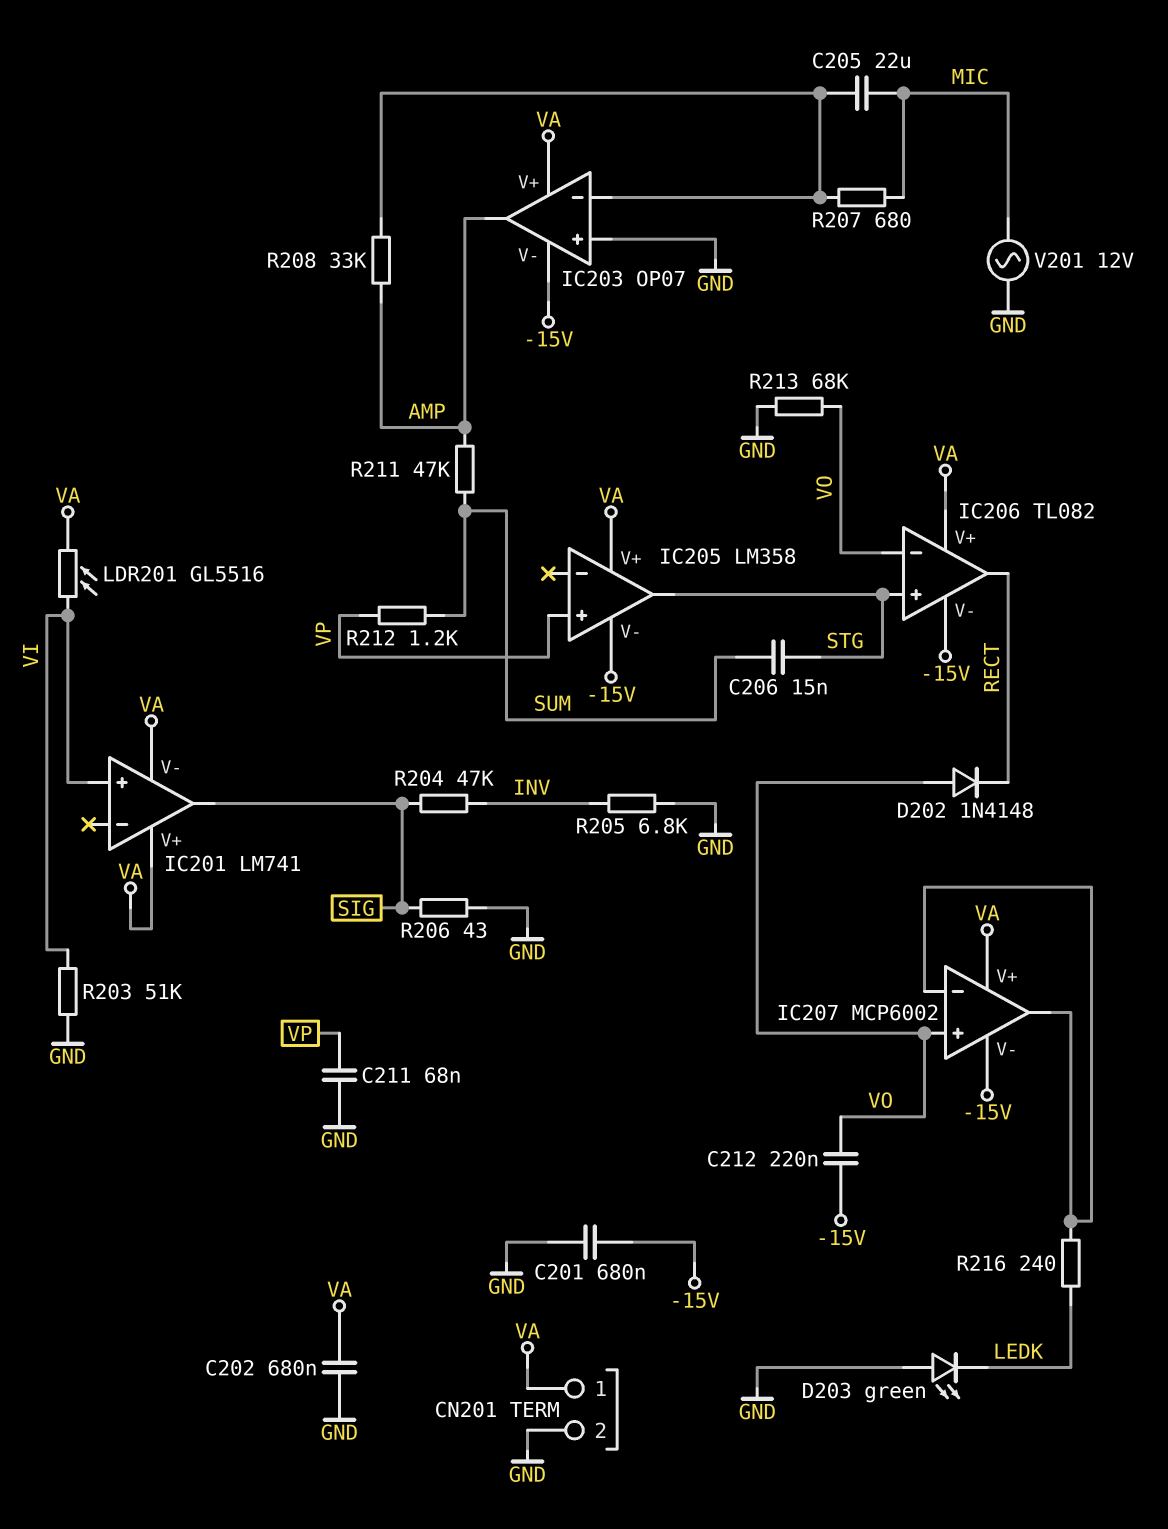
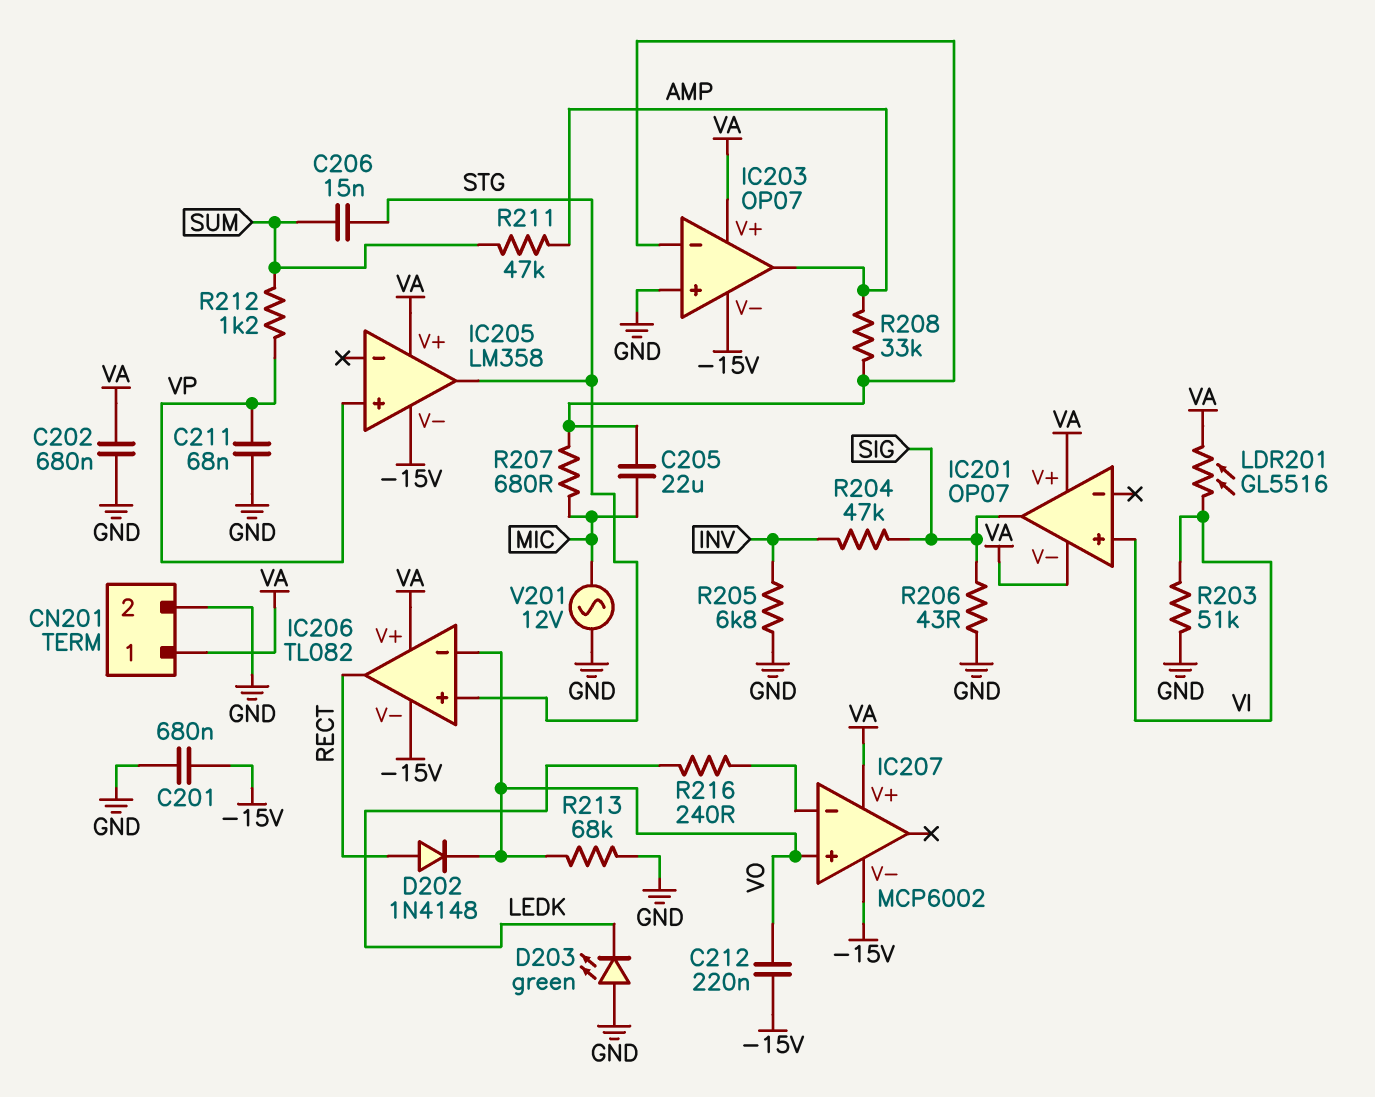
D202: diode 1N4148 (A VO, K RECT) -> diode 1N4148 (A RECT, K VO)
IC201: LM741 -> OP07
IC207 pin out: IC207/in- -> none

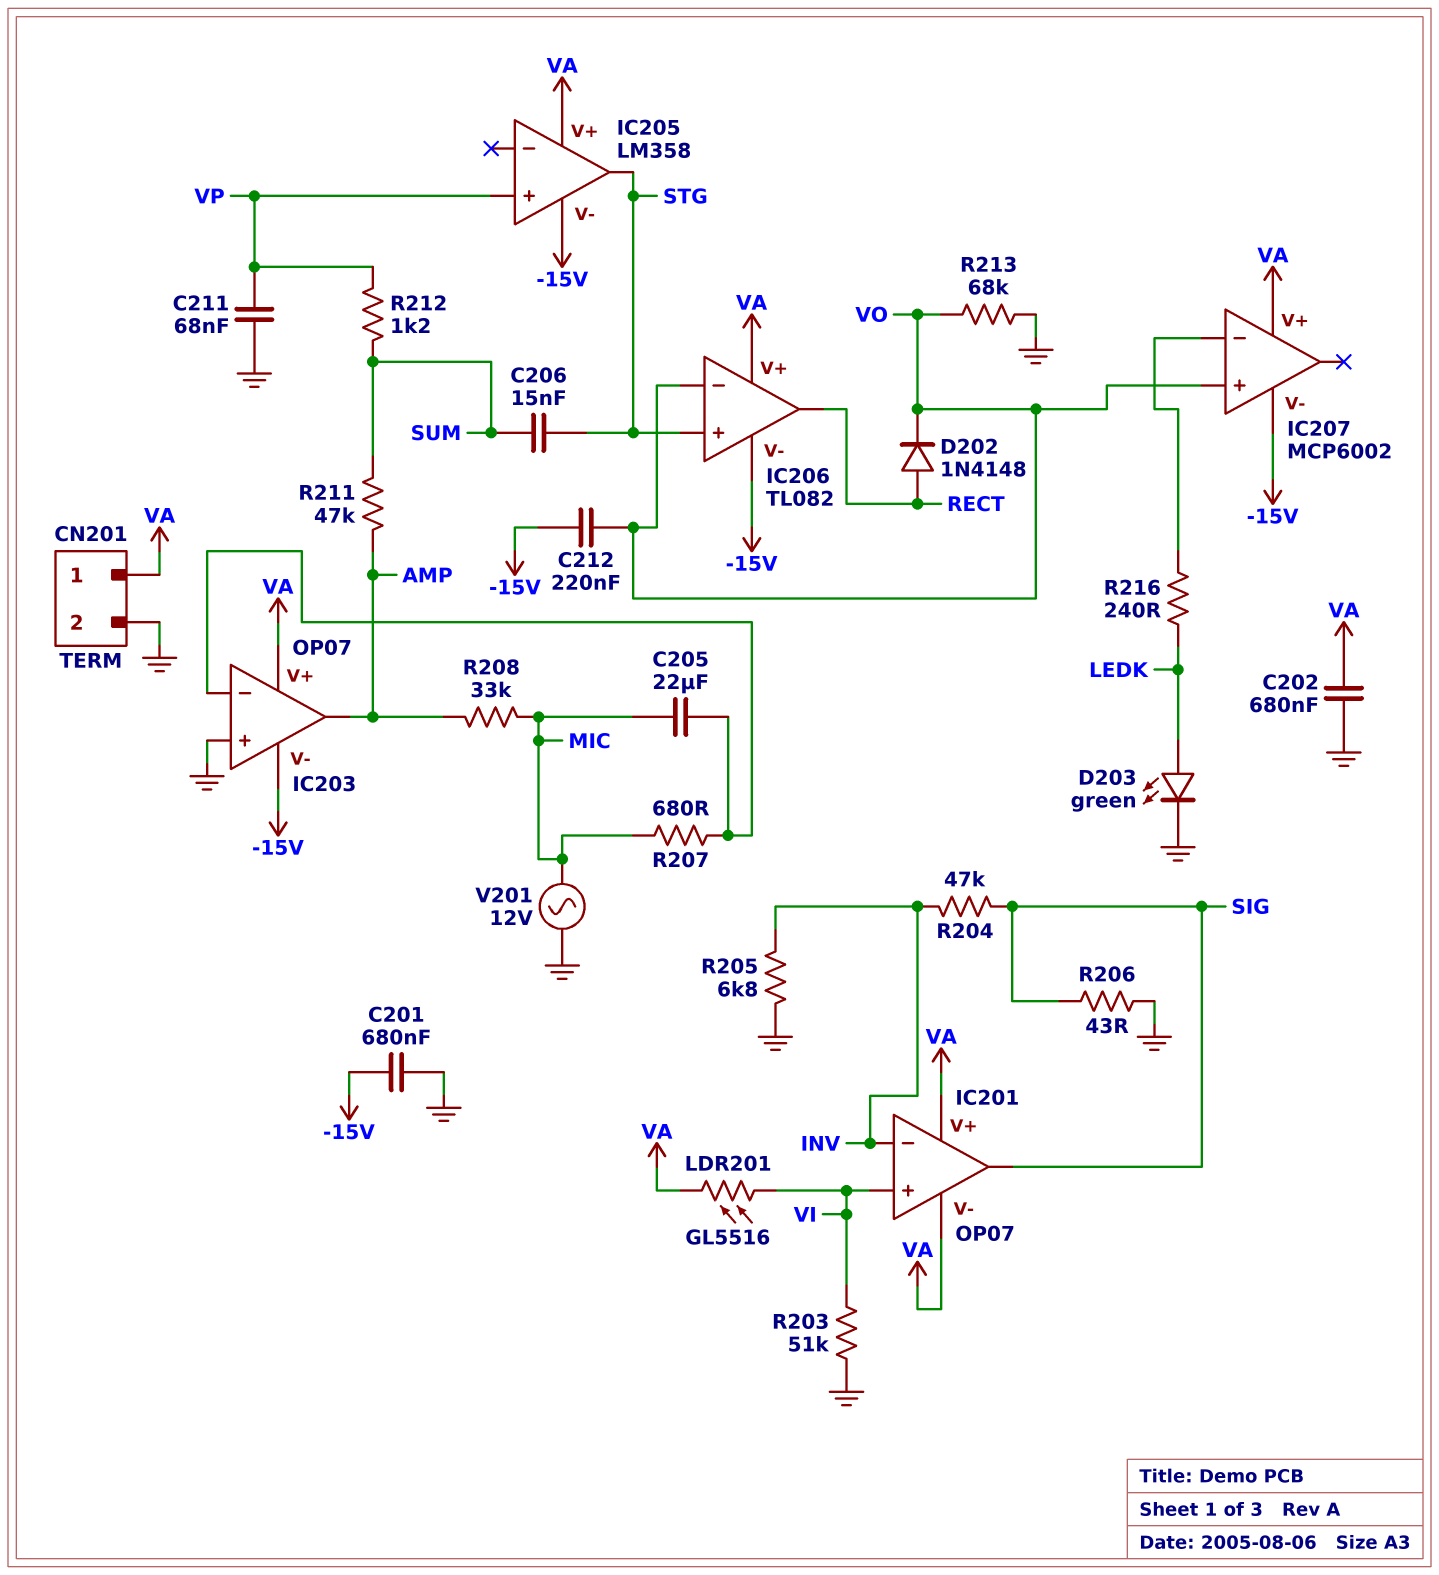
D203: LED green (A GND, K LEDK) -> LED green (A LEDK, K GND)
IC201 pin in-: none -> INV
R208: 33k (AMP, IC203/in-) -> 33k (AMP, MIC)

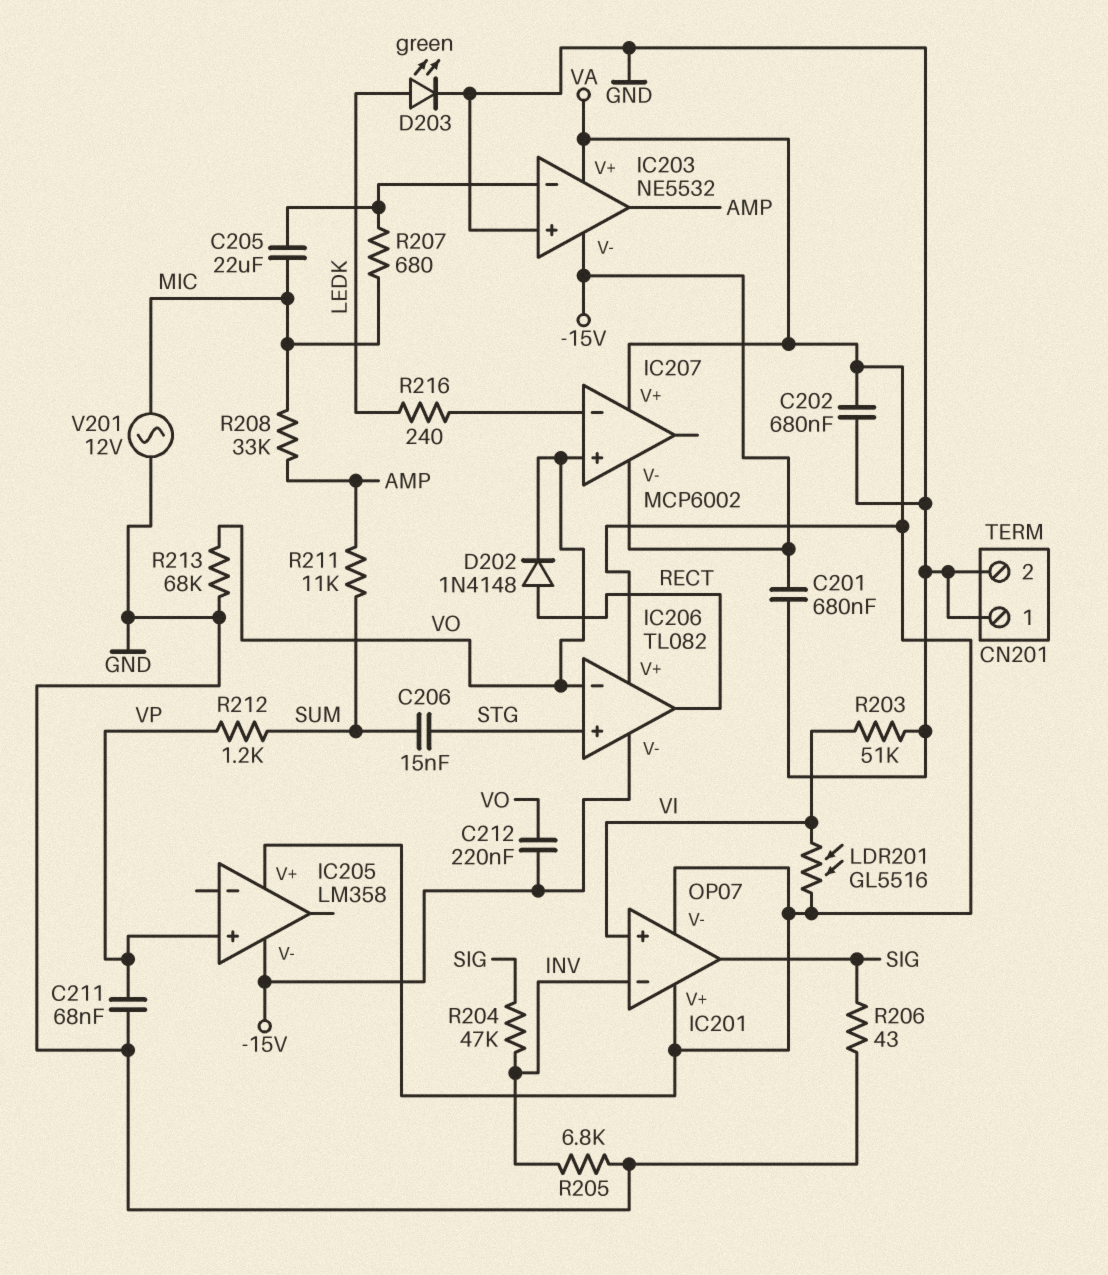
CN201 pin 1: VA -> GND
IC203: OP07 -> NE5532
IC205 pin out: STG -> none
R211: 47k (AMP, SUM) -> 11k (AMP, SUM)

